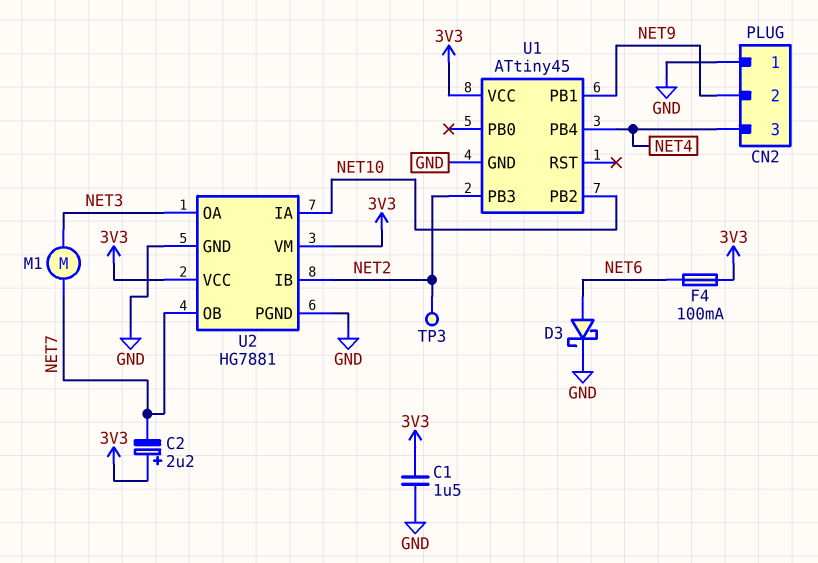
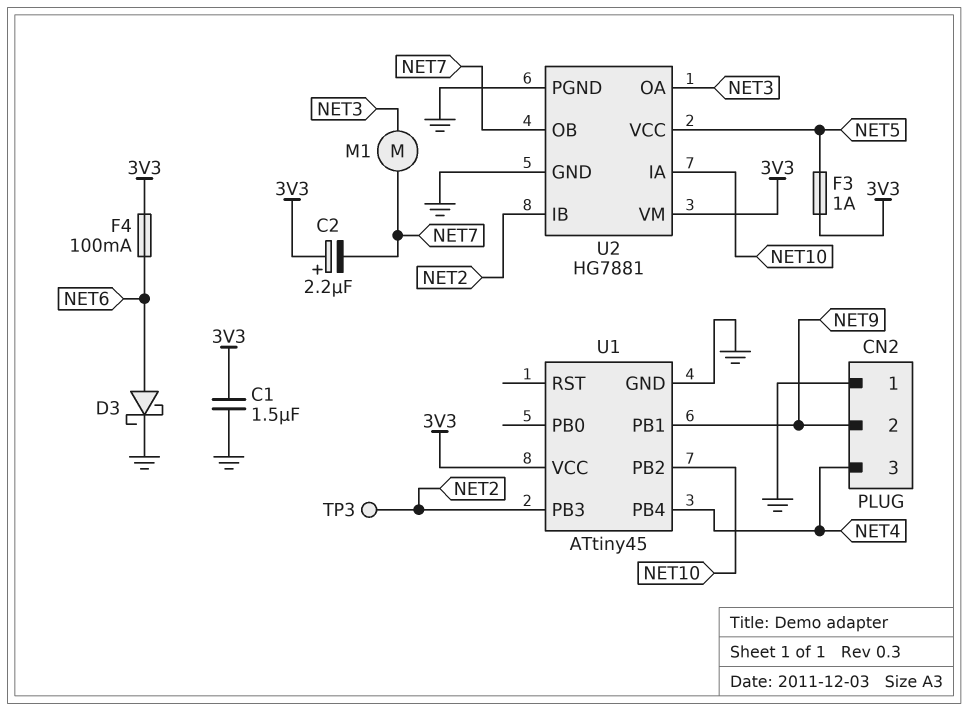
F3: none -> 1A (3V3, NET5)
U2 pin VCC: 3V3 -> NET5

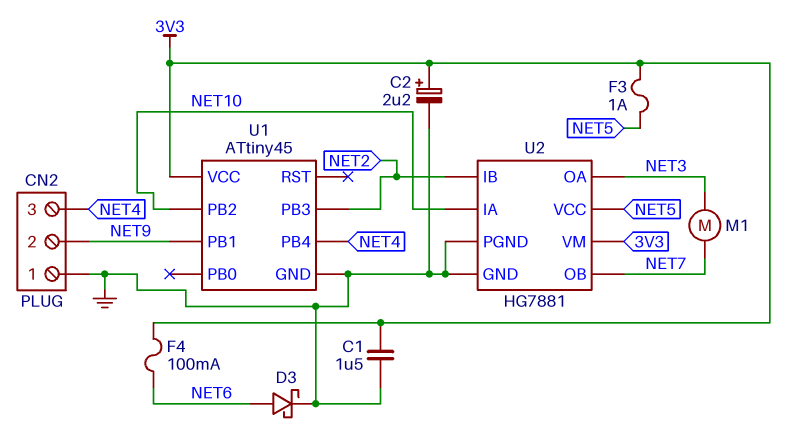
C2: 2.2uF (plus 3V3, minus NET7) -> 2.2uF (plus 3V3, minus GND)
TP3: test point (NET2) -> none

